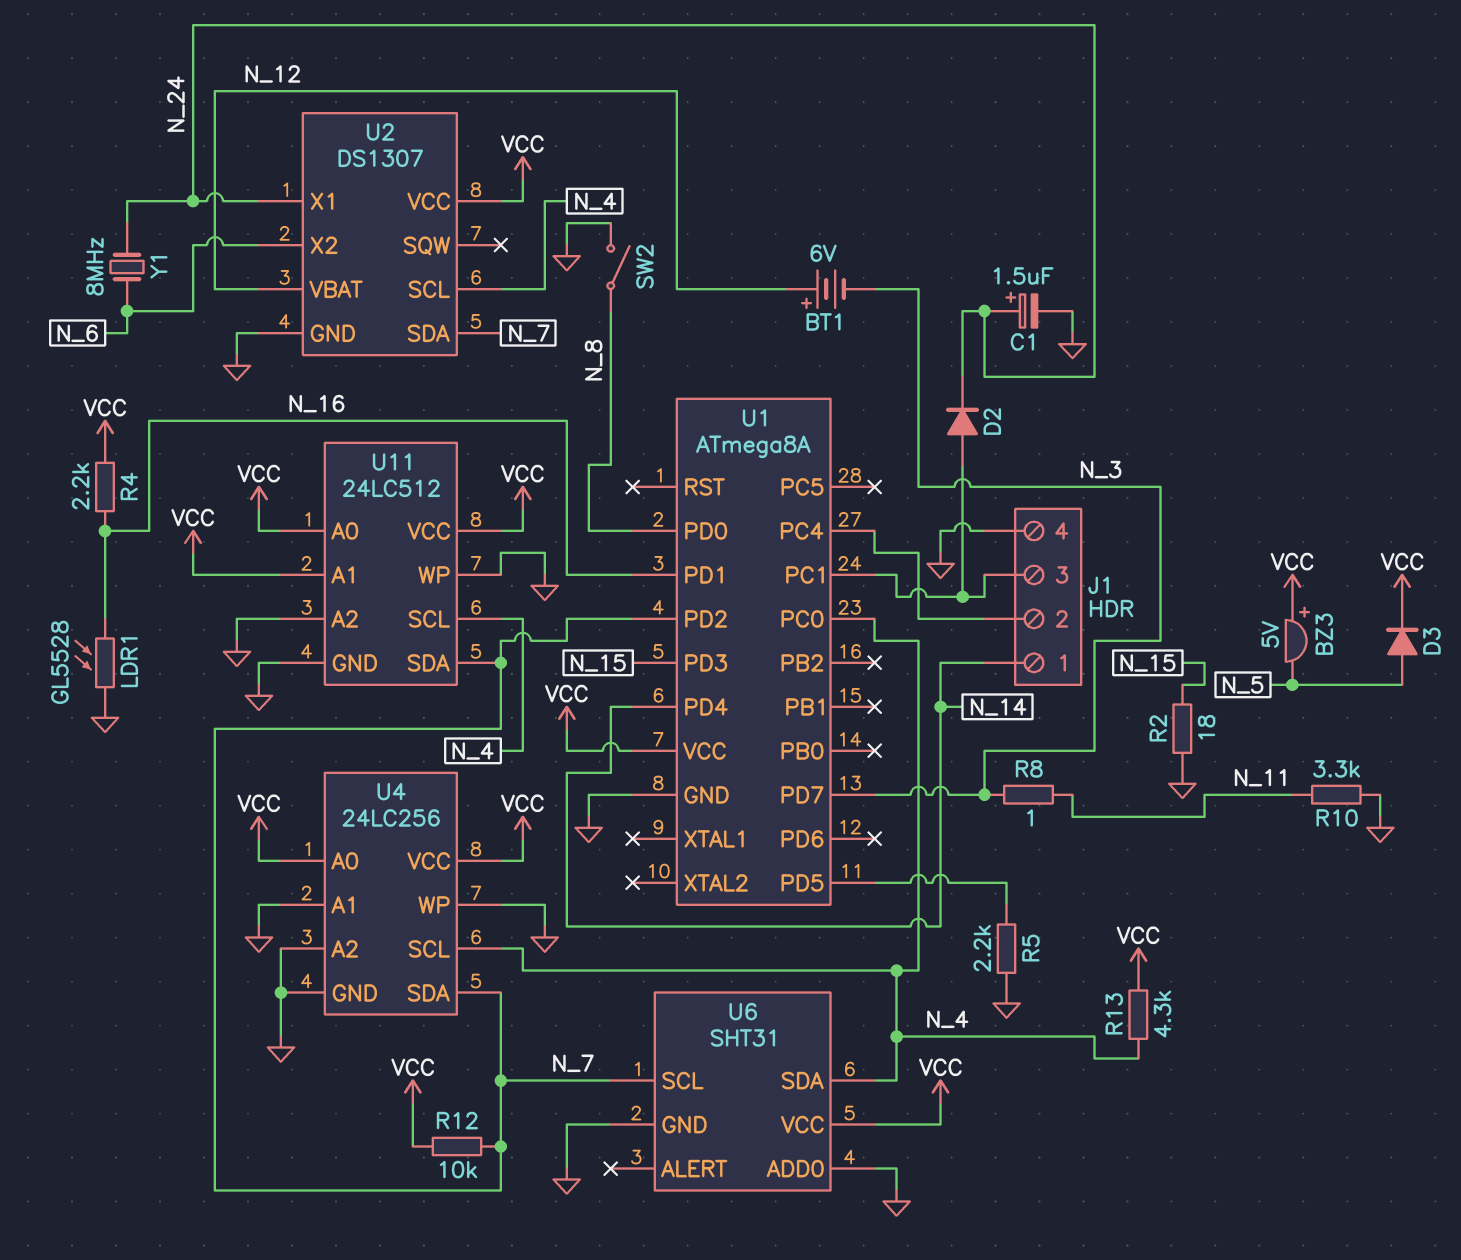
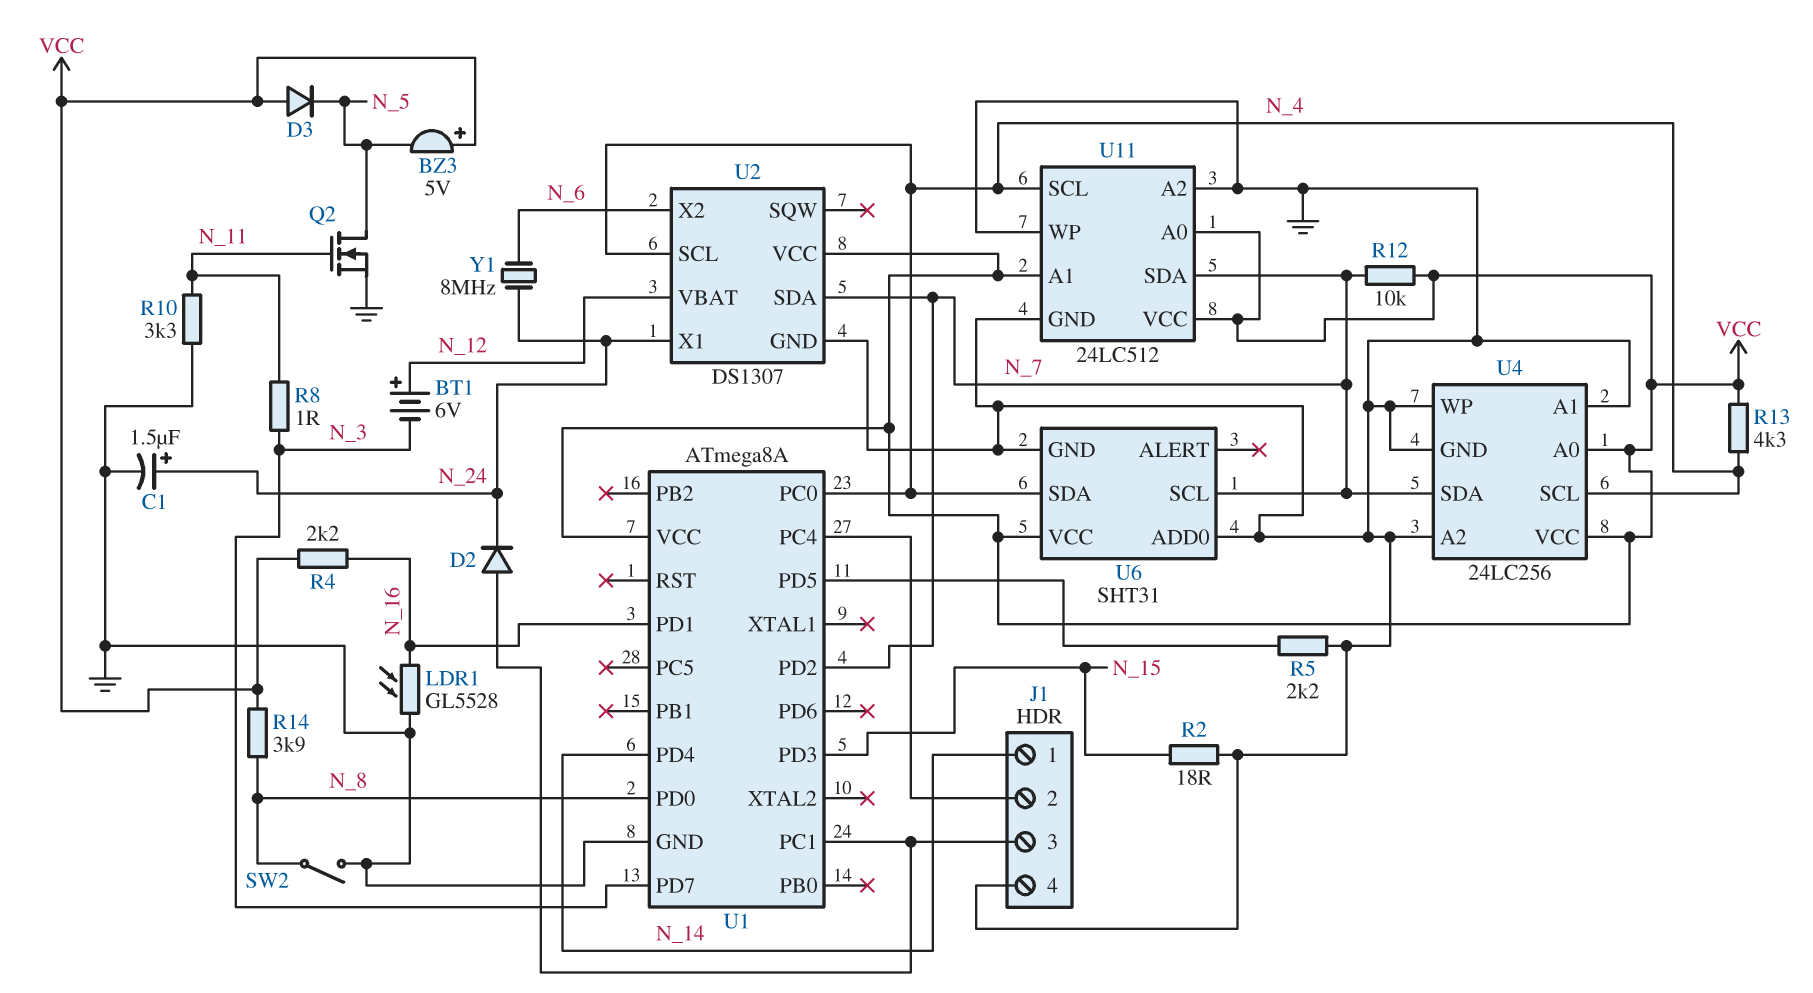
D3: diode (A N_5, K VCC) -> diode (A VCC, K N_5)
Q2: none -> NMOS (G N_11, D N_5, S GND)
R14: none -> 3.9k (N_8, VCC)

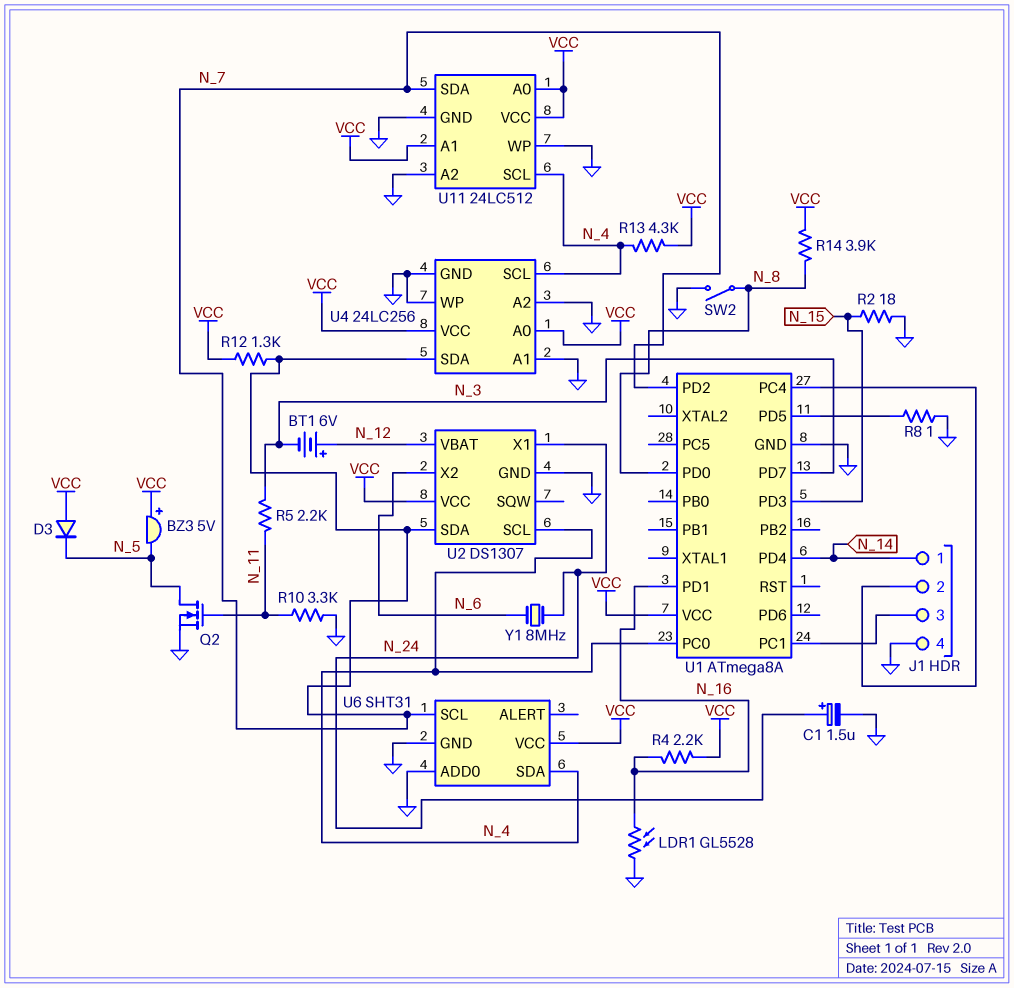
D2: diode (A J1/3, K N_24) -> none
R5: 2.2k (GND, U1/PD5) -> 2.2k (N_3, N_11)
R8: 1 (N_3, N_11) -> 1 (GND, U1/PD5)
R12: 10k (N_7, VCC) -> 1.3k (N_7, VCC)

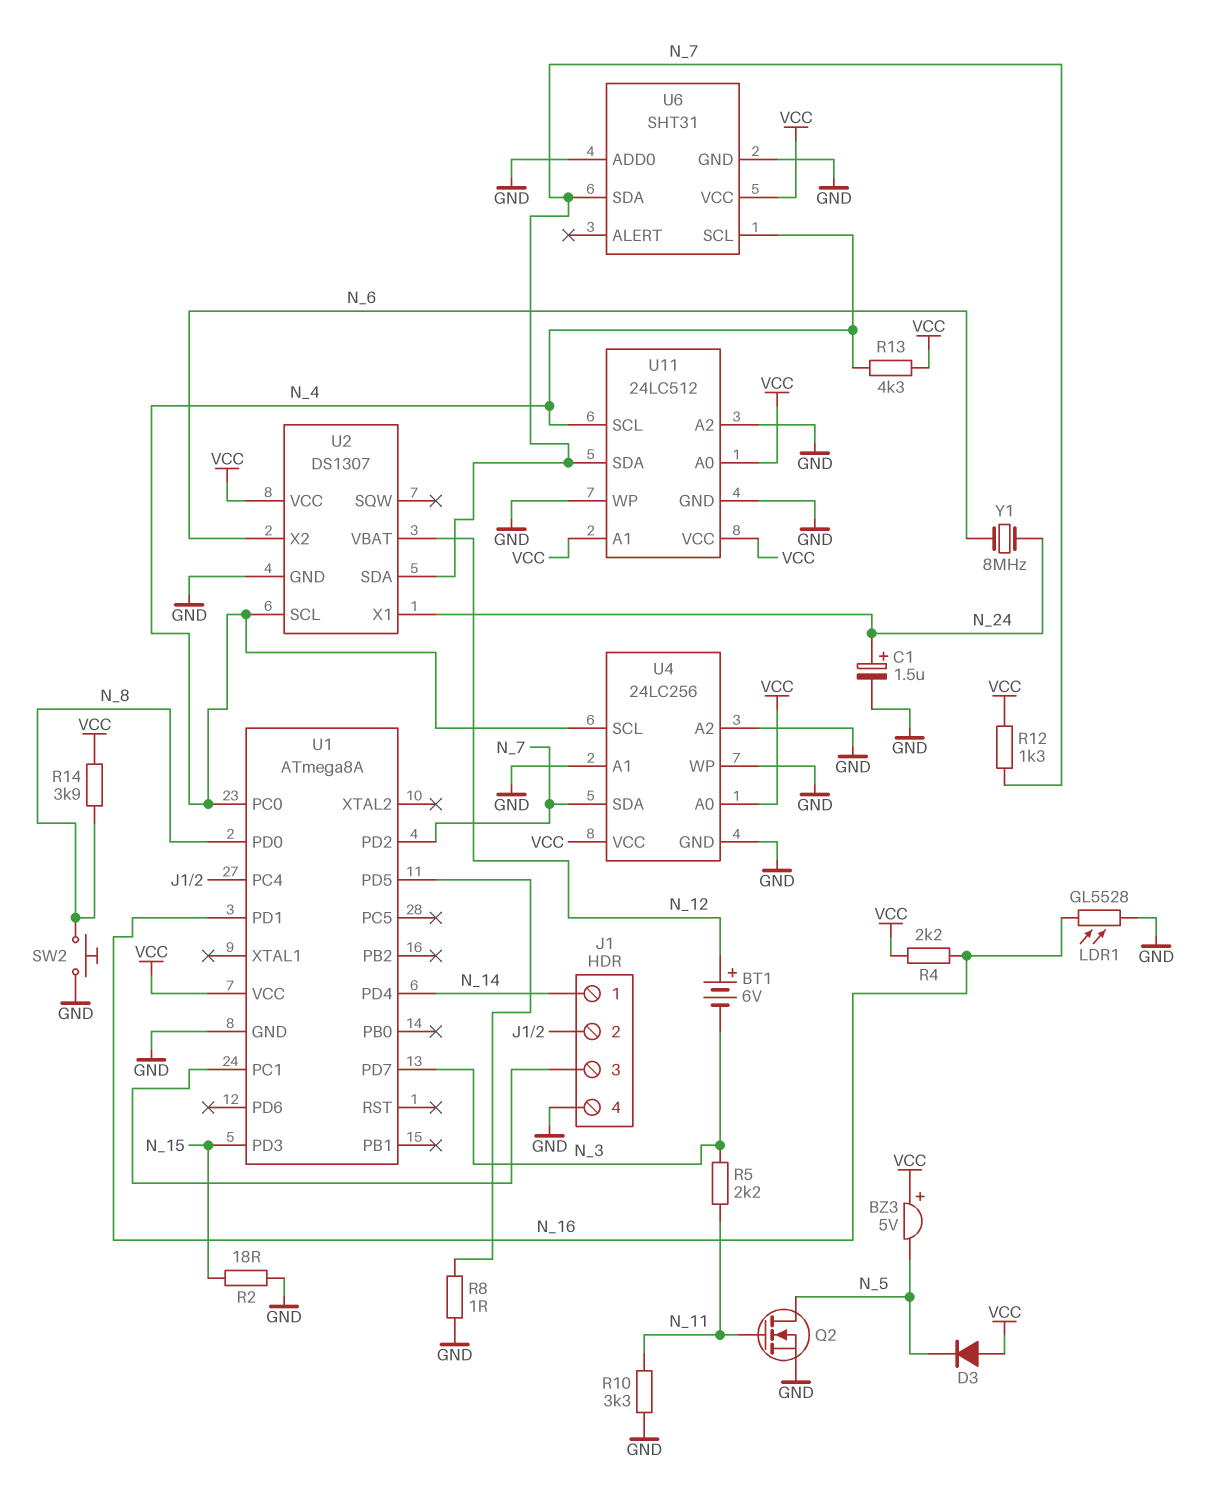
SW2: switch (GND, N_8) -> button (GND, N_8)
U6 pin SCL: N_7 -> N_4
U6 pin SDA: N_4 -> N_7

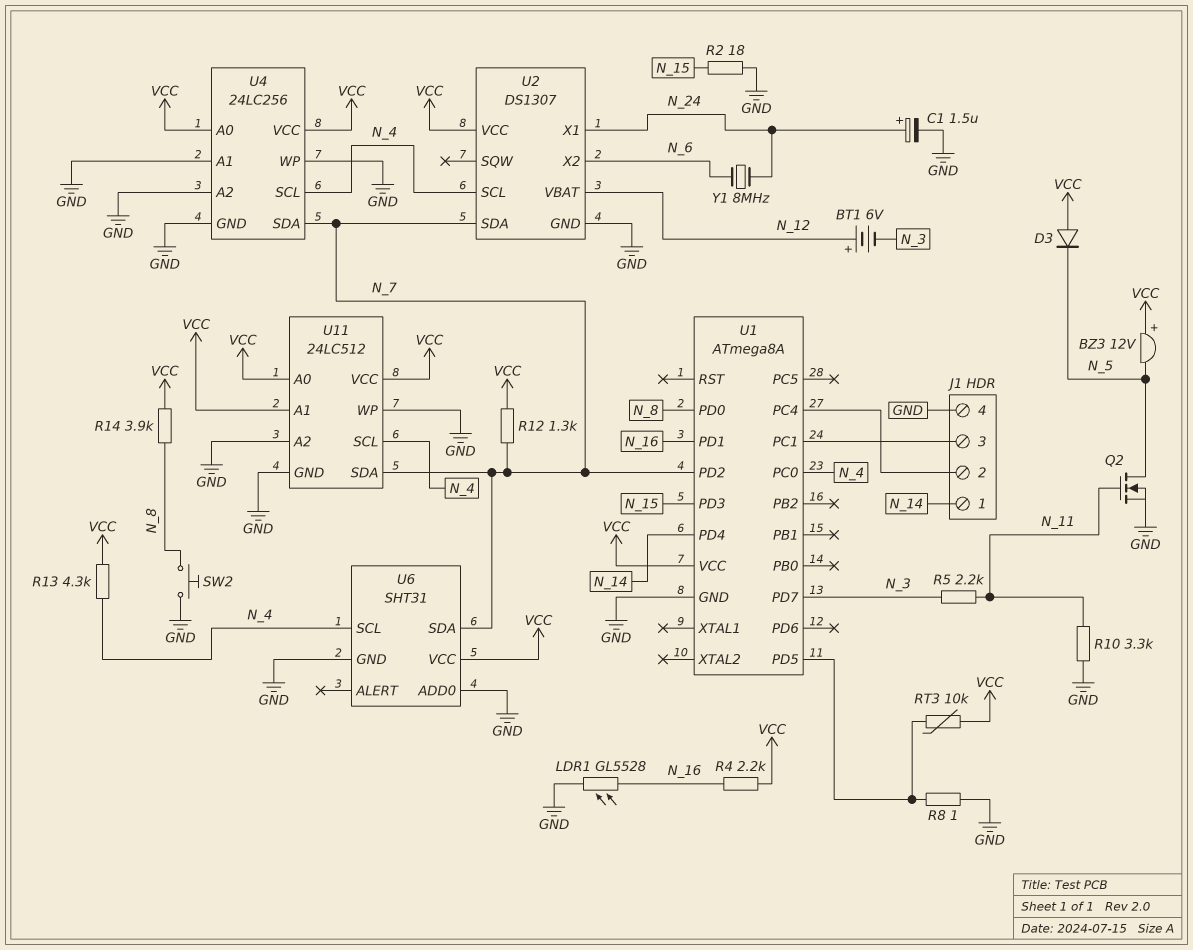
BZ3: buzzer 5V (plus VCC, minus N_5) -> buzzer 12V (plus VCC, minus N_5)
RT3: none -> 10k (U1/PD5, VCC)

